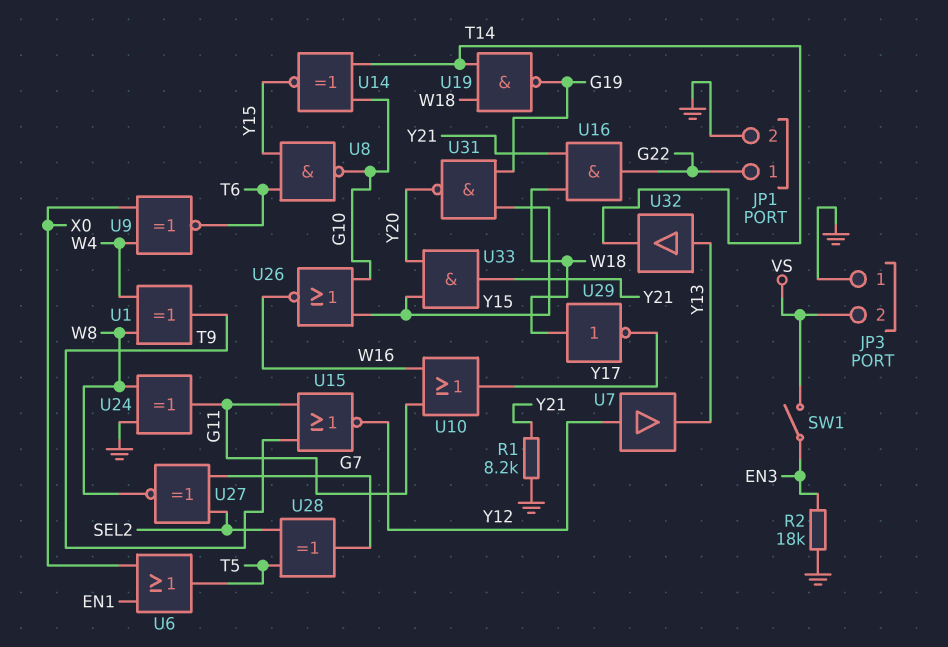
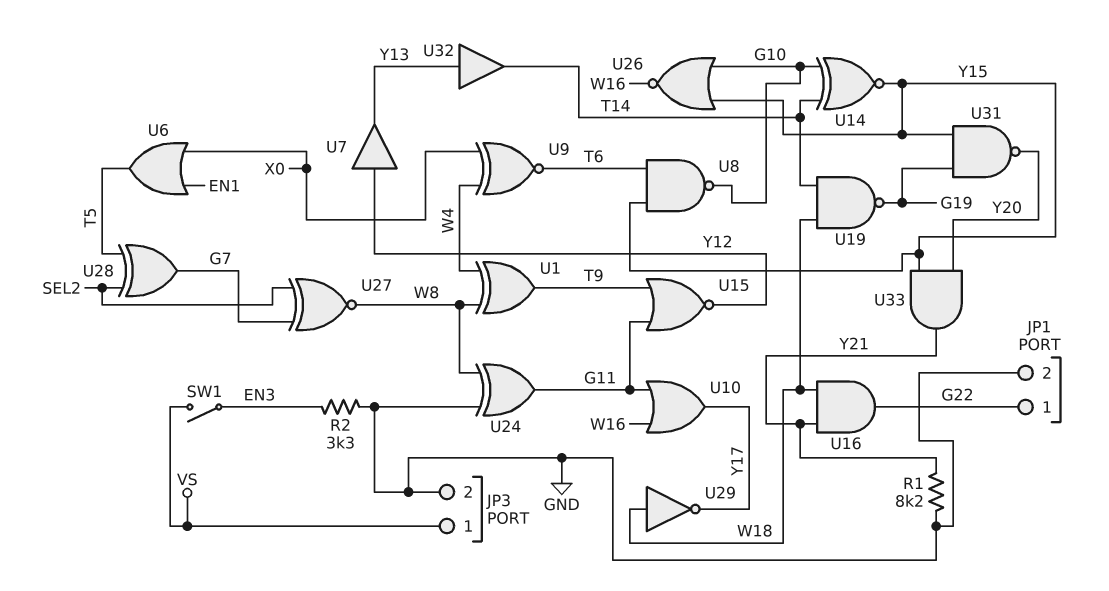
JP3 pin 1: GND -> VS
JP3 pin 2: VS -> GND
R2: 18k (EN3, GND) -> 3.3k (EN3, GND)

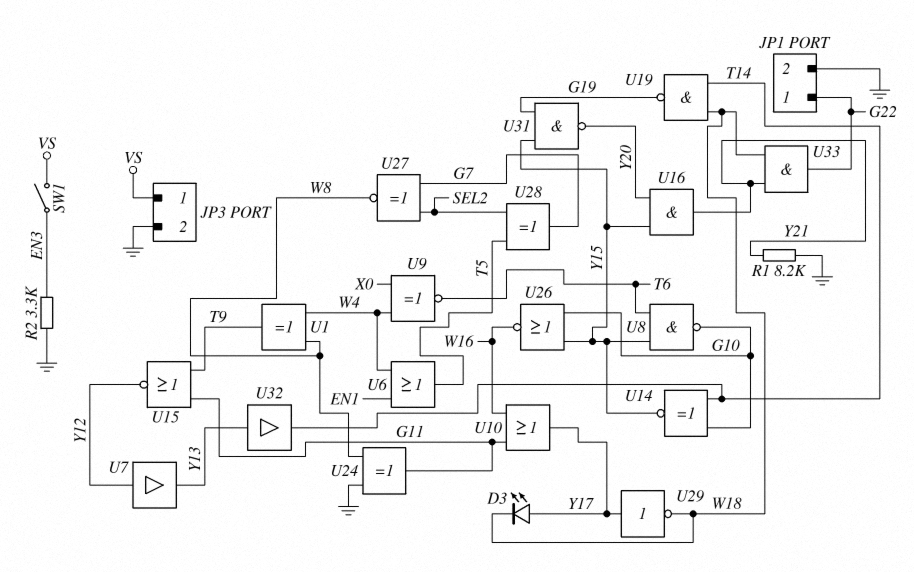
D3: none -> LED (A Y17, K W18)
U6: OR (in EN1, in X0, out T5) -> OR (in EN1, in W4, out T5)
U16: AND (in W18, in Y21, out G22) -> AND (in Y15, in Y20, out Y21)
U29: NOT (in W18, out Y17) -> NOT (in Y17, out W18)
U33: AND (in Y15, in Y20, out Y21) -> AND (in W18, in Y21, out G22)

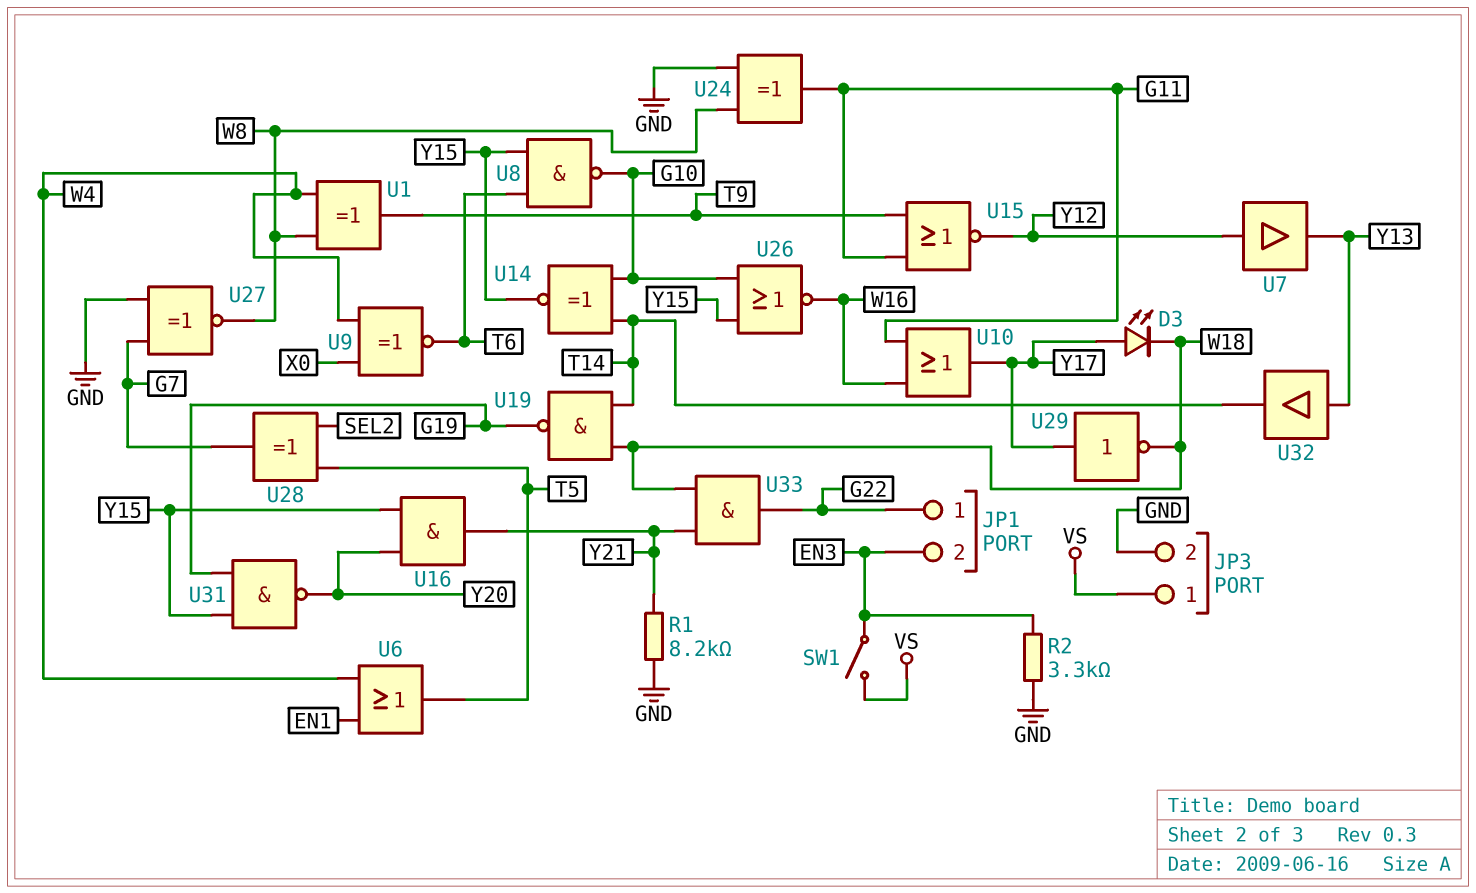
JP1 pin 2: GND -> EN3
U27: XNOR (in G7, in SEL2, out W8) -> XNOR (in G7, in GND, out W8)

